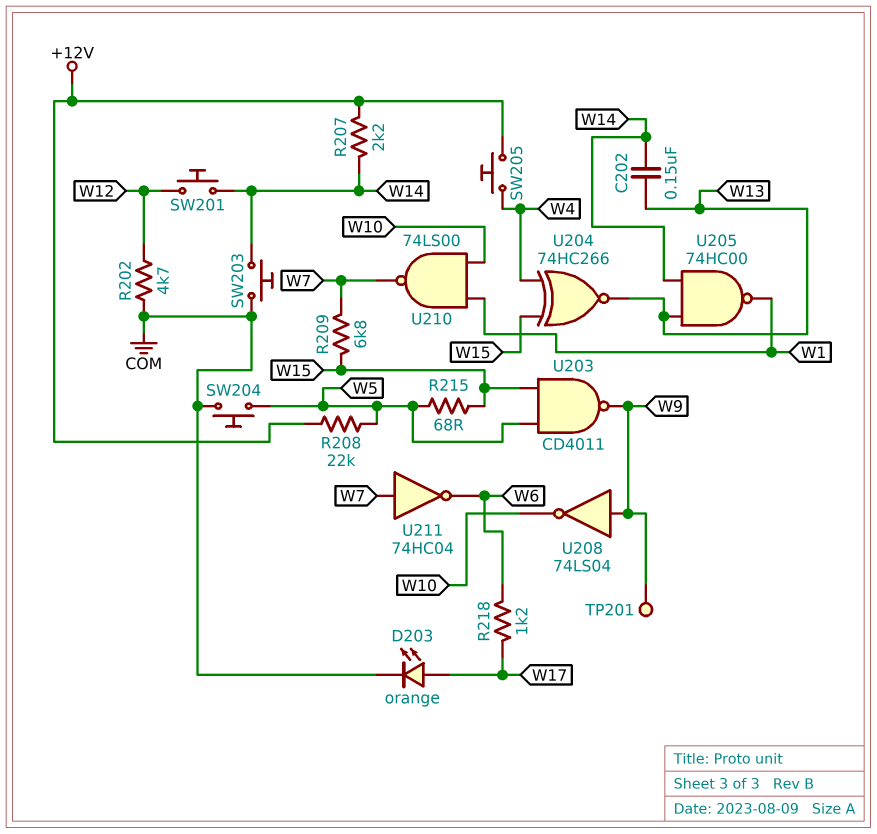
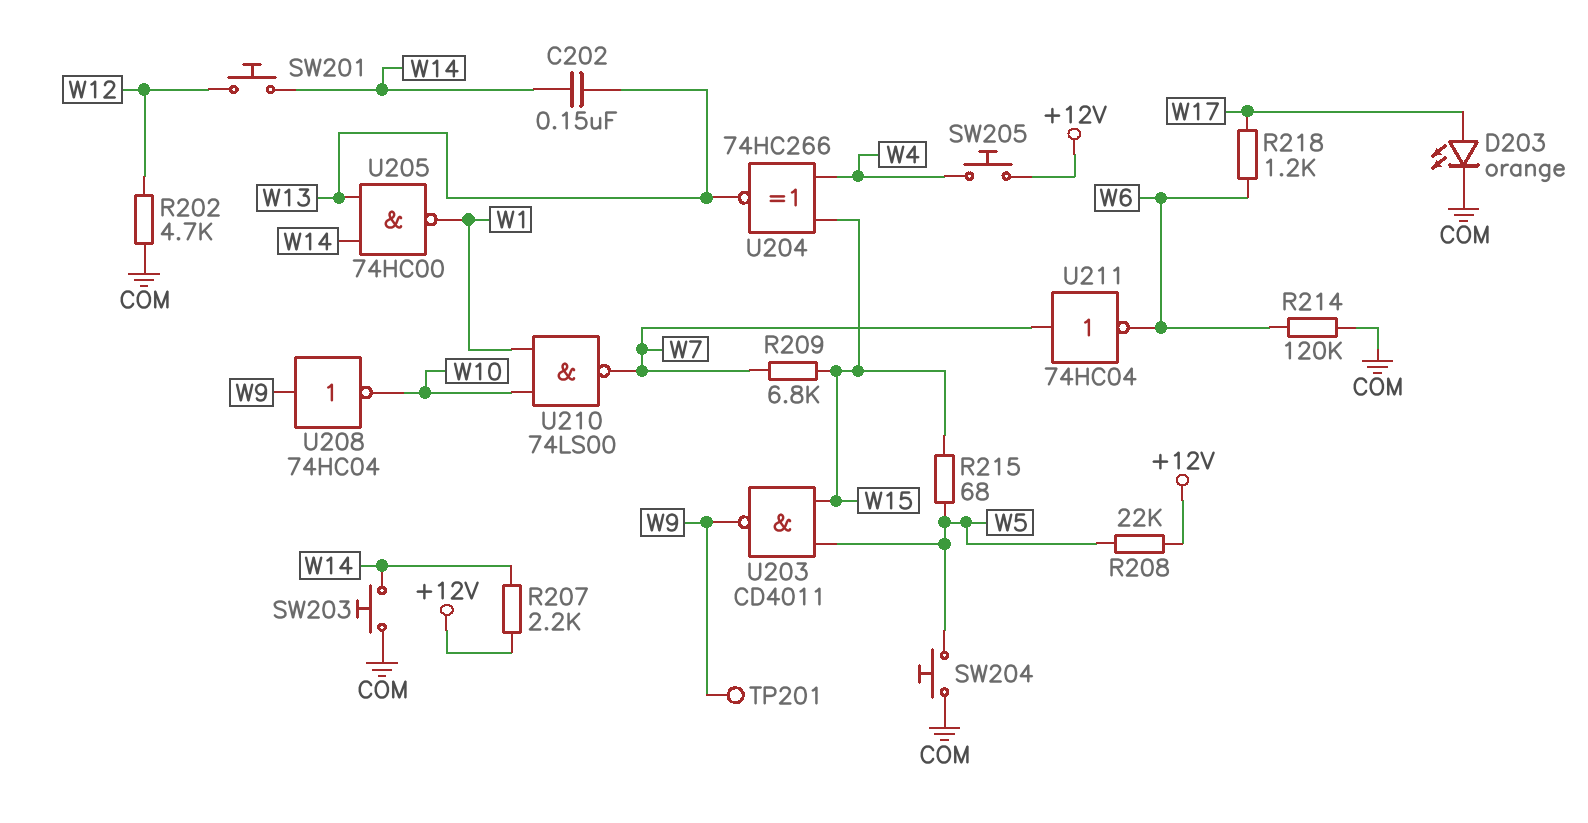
R214: none -> 120k (COM, W6)
U208: NOT 74LS04 (in W9, out W10) -> NOT 74HC04 (in W9, out W10)

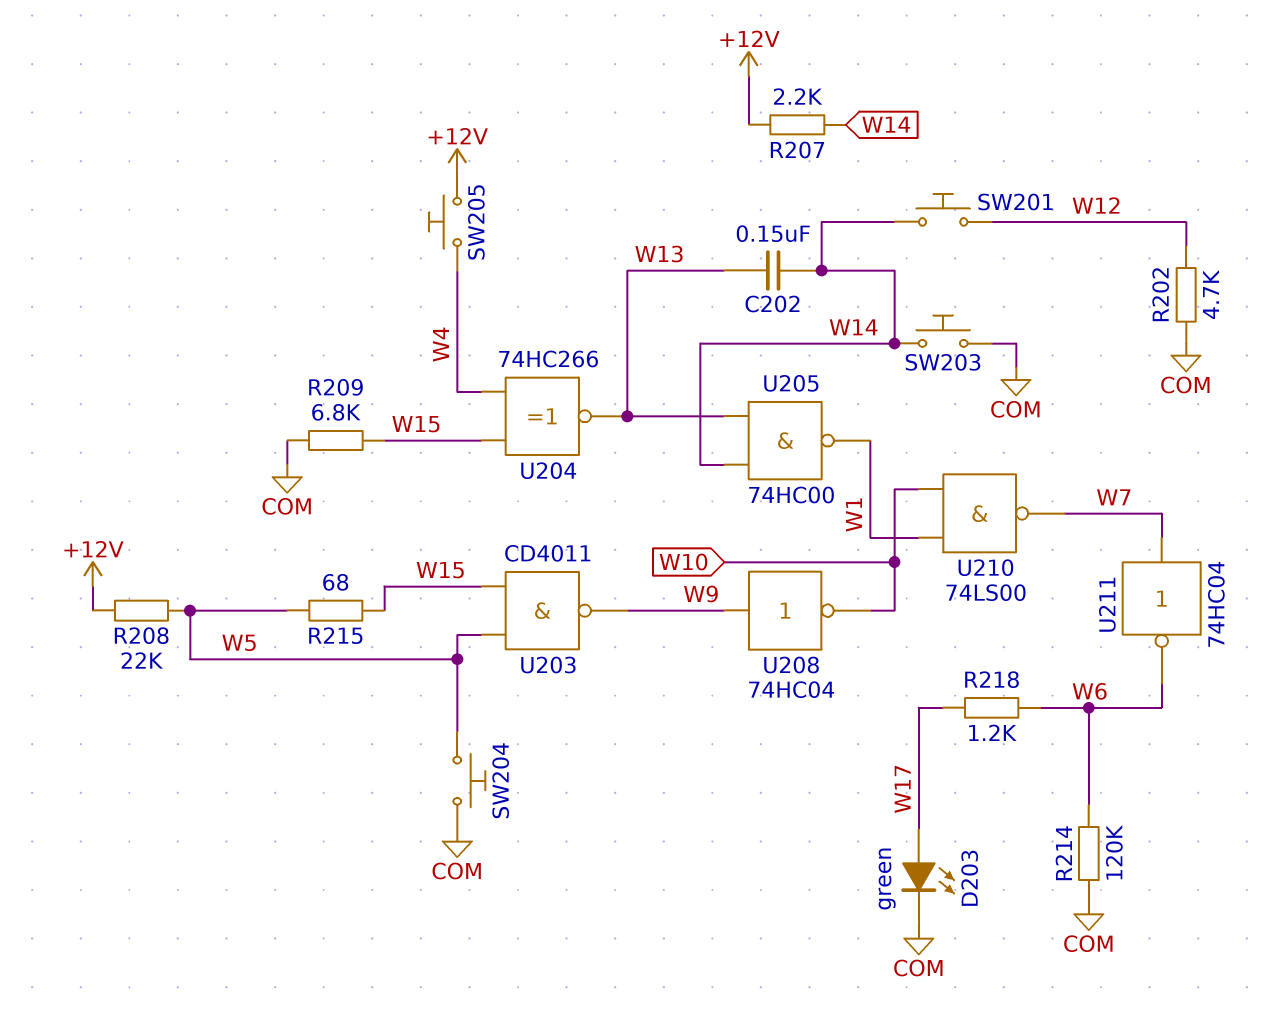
D203: LED orange (A W17, K COM) -> LED green (A W17, K COM)
R209: 6.8k (W7, W15) -> 6.8k (COM, W15)
TP201: test point (W9) -> none

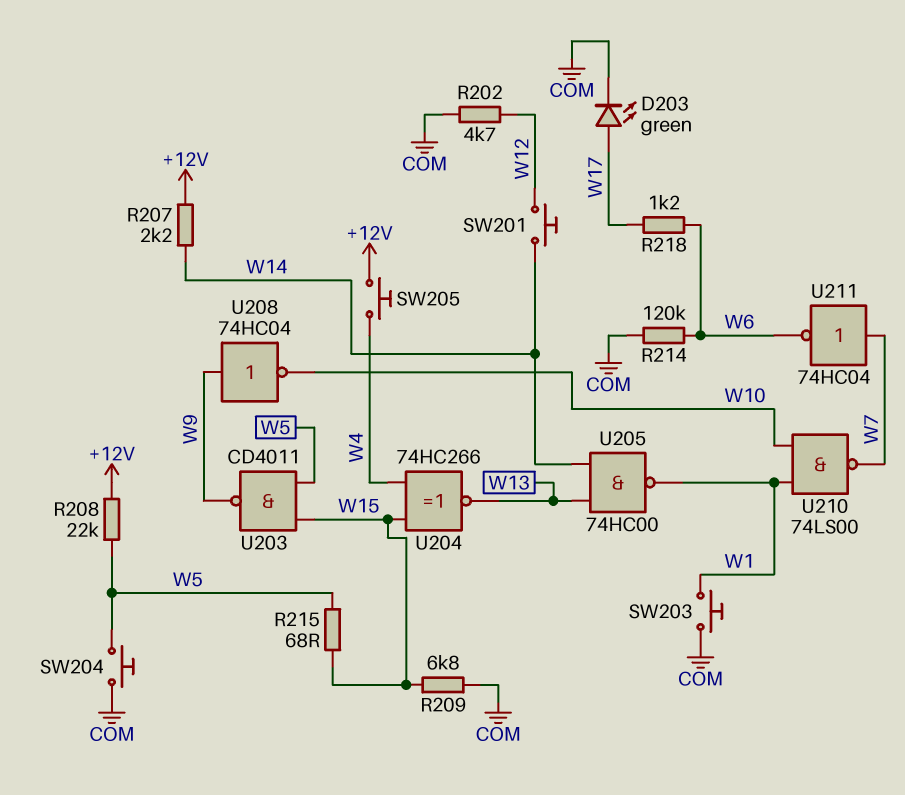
C202: 150nF (W13, W14) -> none
SW203: button (COM, W14) -> button (COM, W1)

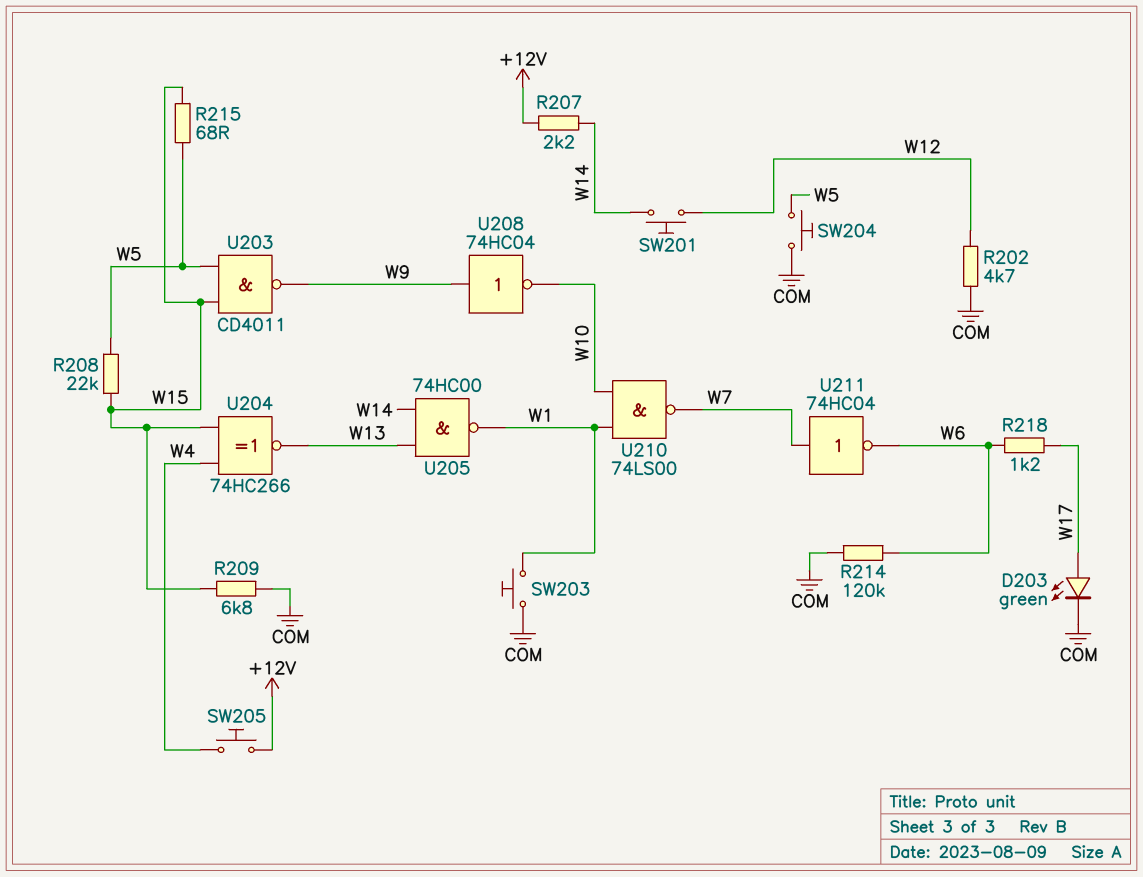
R208: 22k (+12V, W5) -> 22k (W5, W15)

